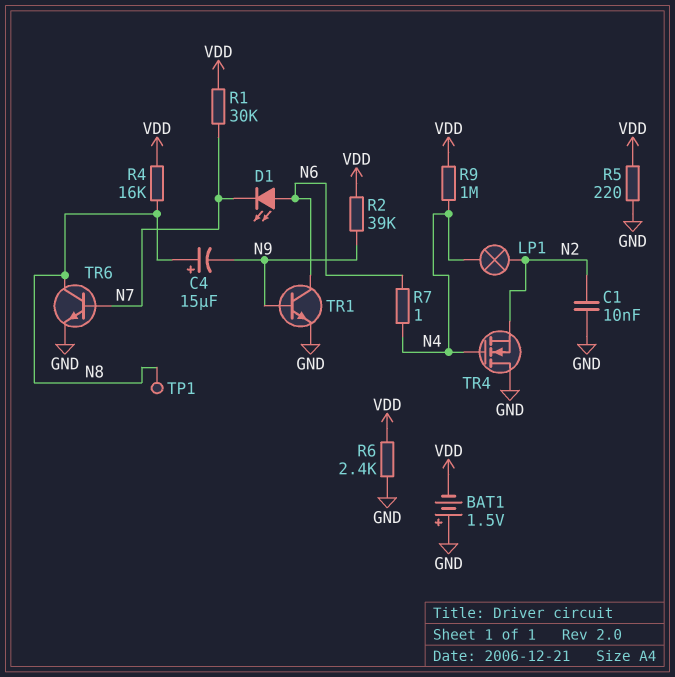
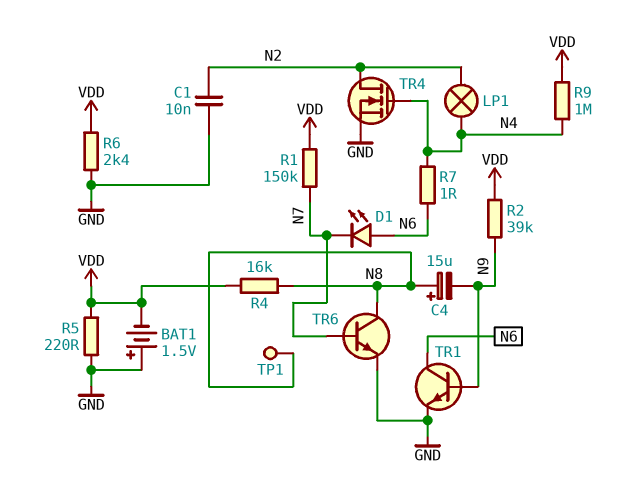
R1: 30k (N7, VDD) -> 150k (N7, VDD)
TR4: NMOS (G N4, D GND, S N2) -> NMOS (G N4, D N2, S GND)

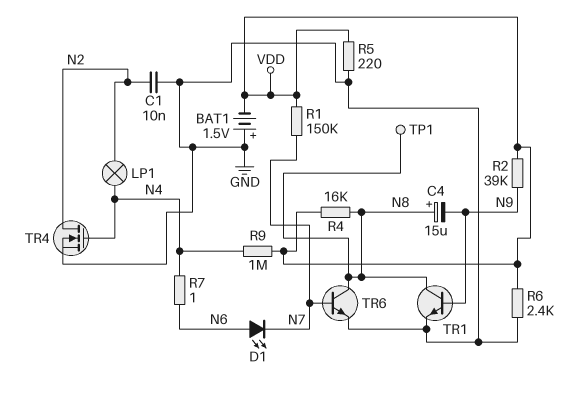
TR1: NPN (B N9, C N6, E GND) -> NPN (B N9, C N8, E GND)

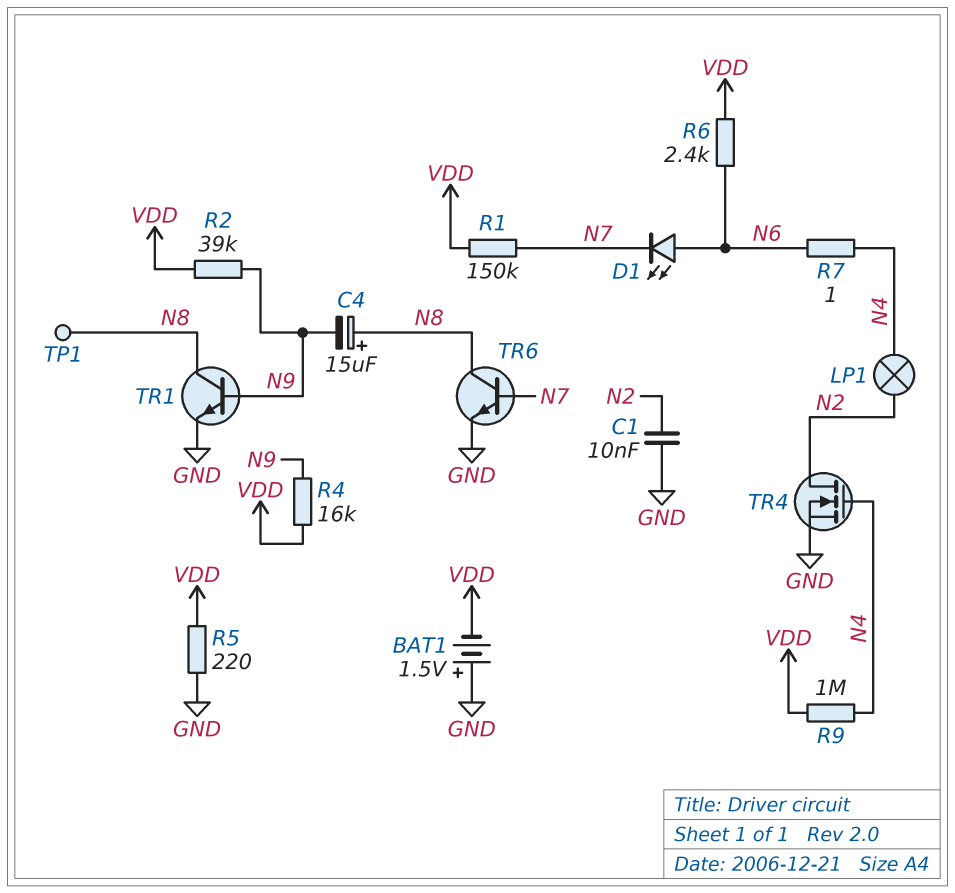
R4: 16k (N8, VDD) -> 16k (N9, VDD)
R6: 2.4k (GND, VDD) -> 2.4k (N6, VDD)

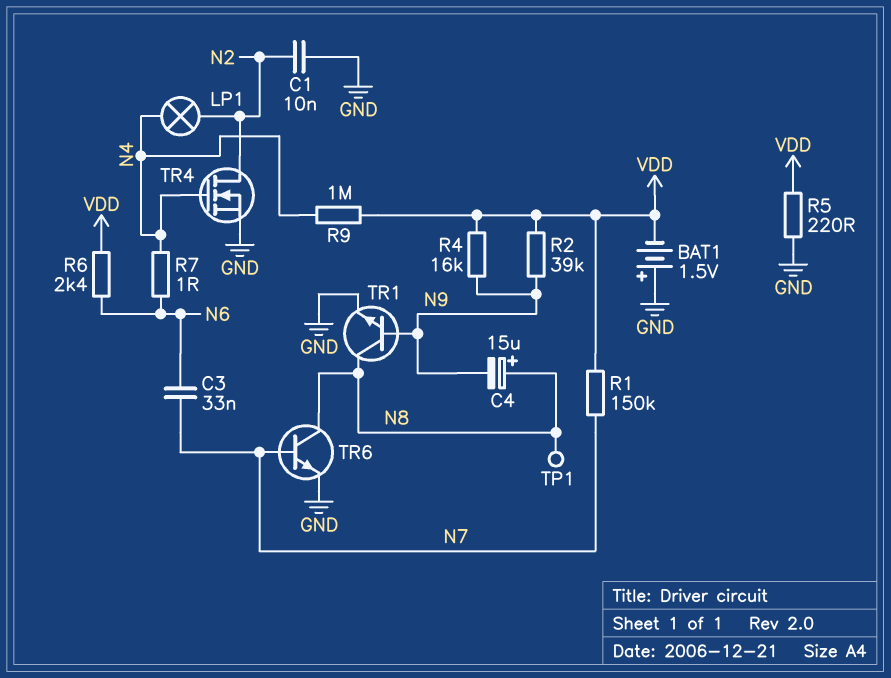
C3: none -> 33nF (N6, N7)
D1: LED (A N6, K N7) -> none

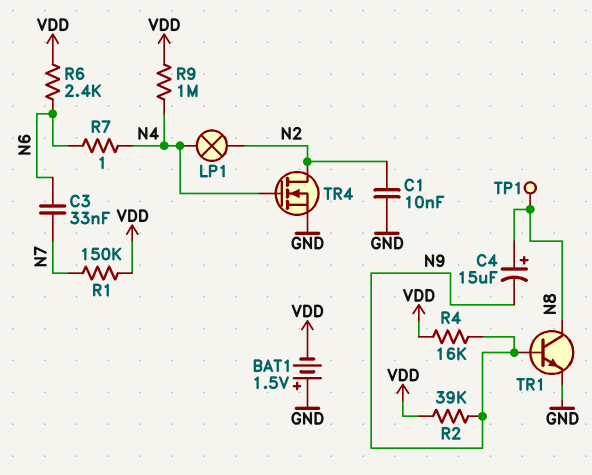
R5: 220 (GND, VDD) -> none
TR6: NPN (B N7, C N8, E GND) -> none

